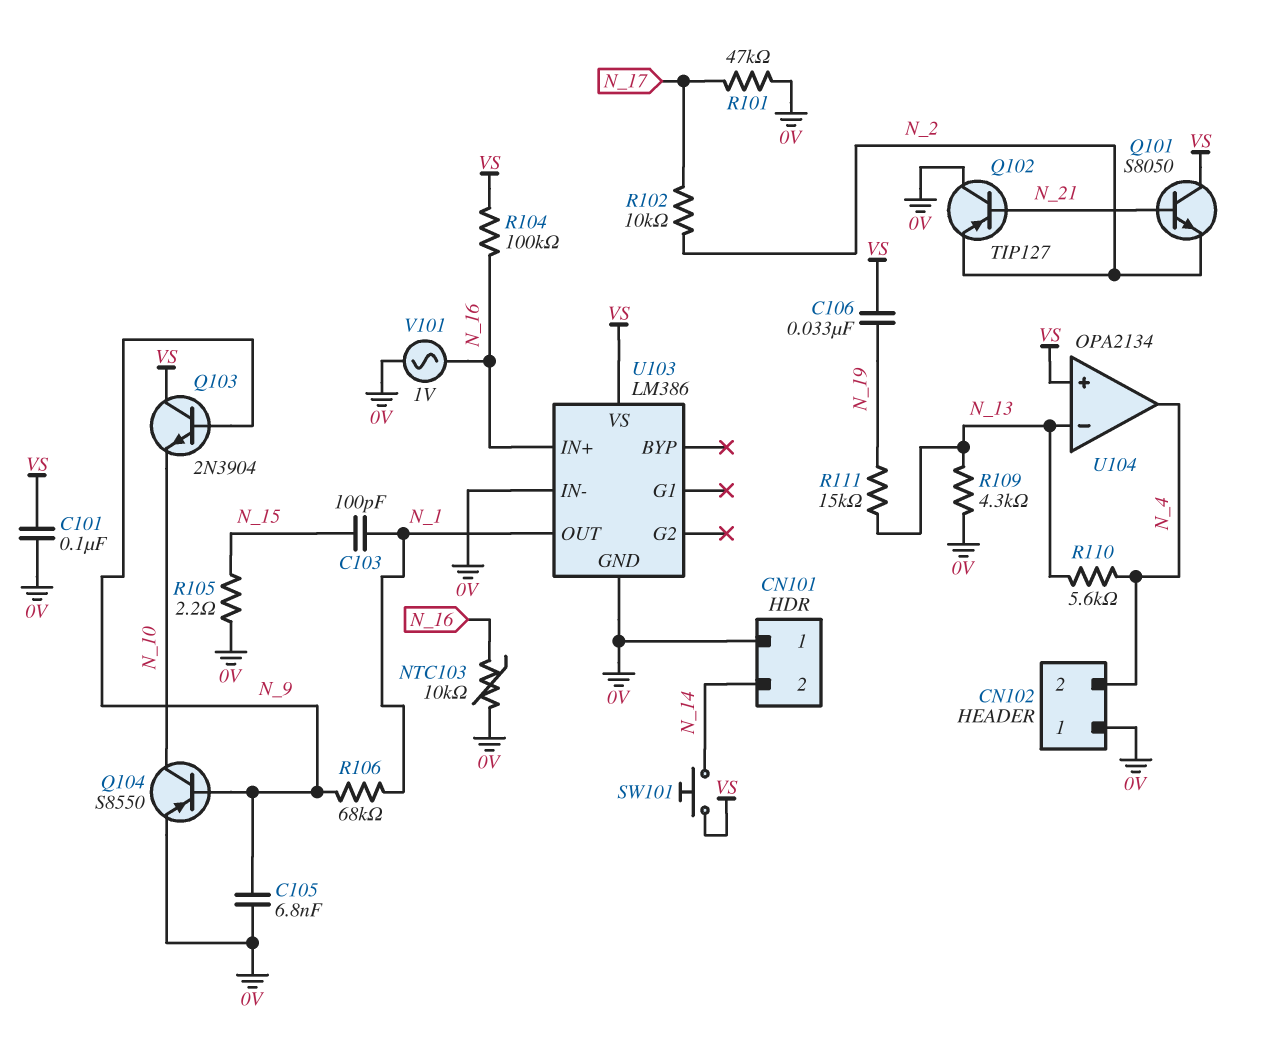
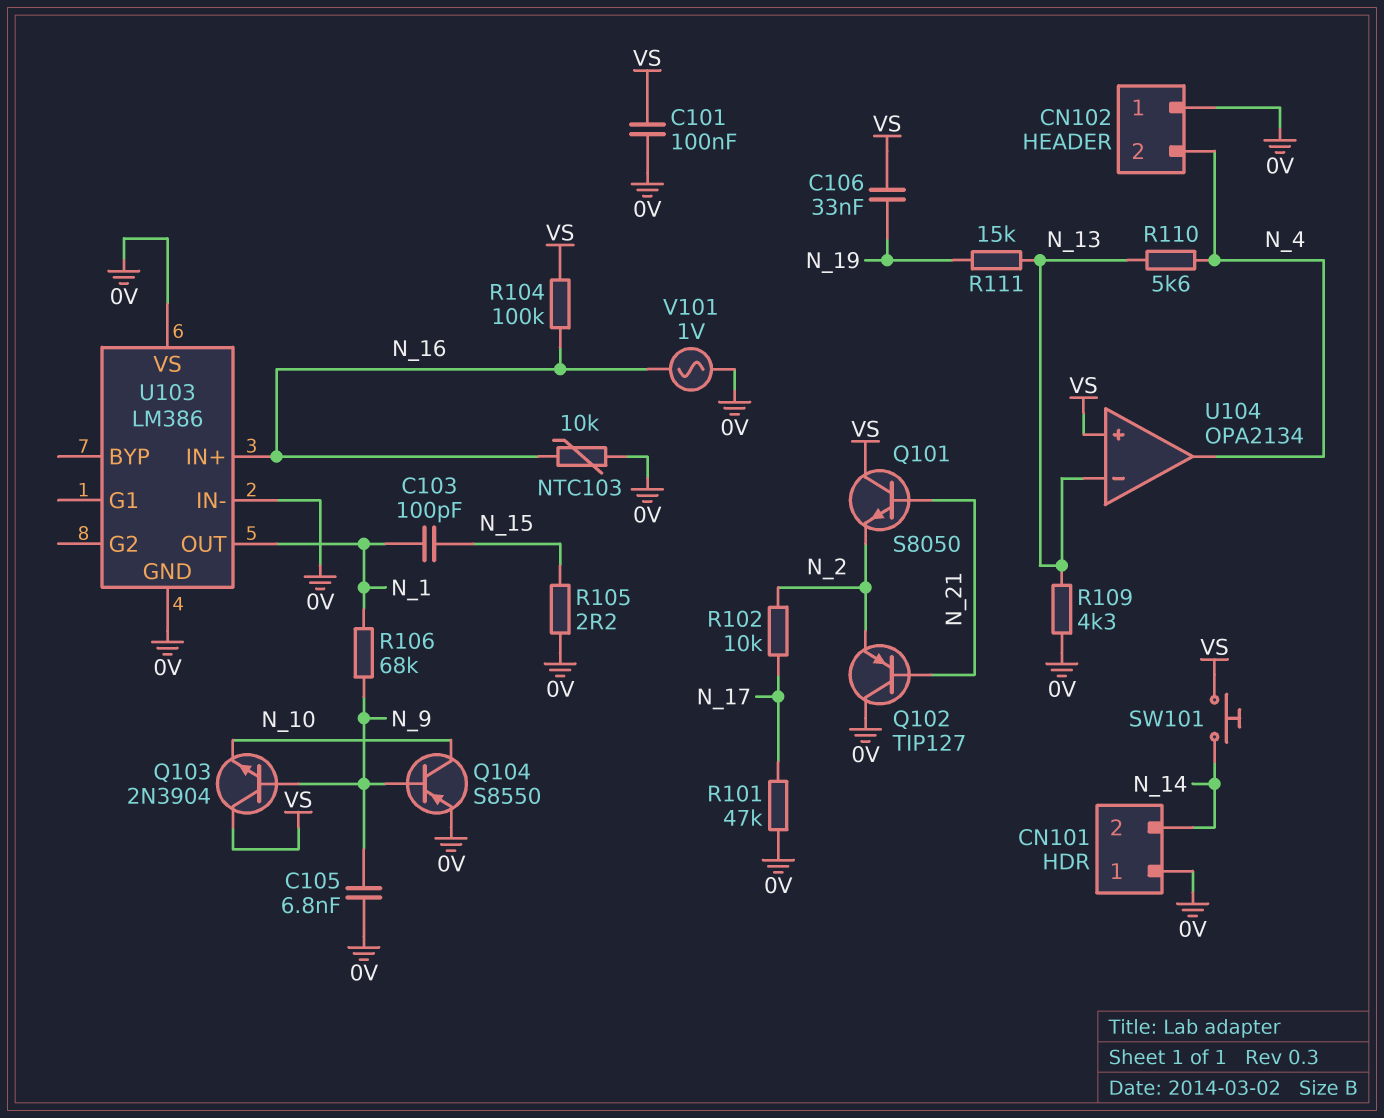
U103 pin VS: VS -> 0V

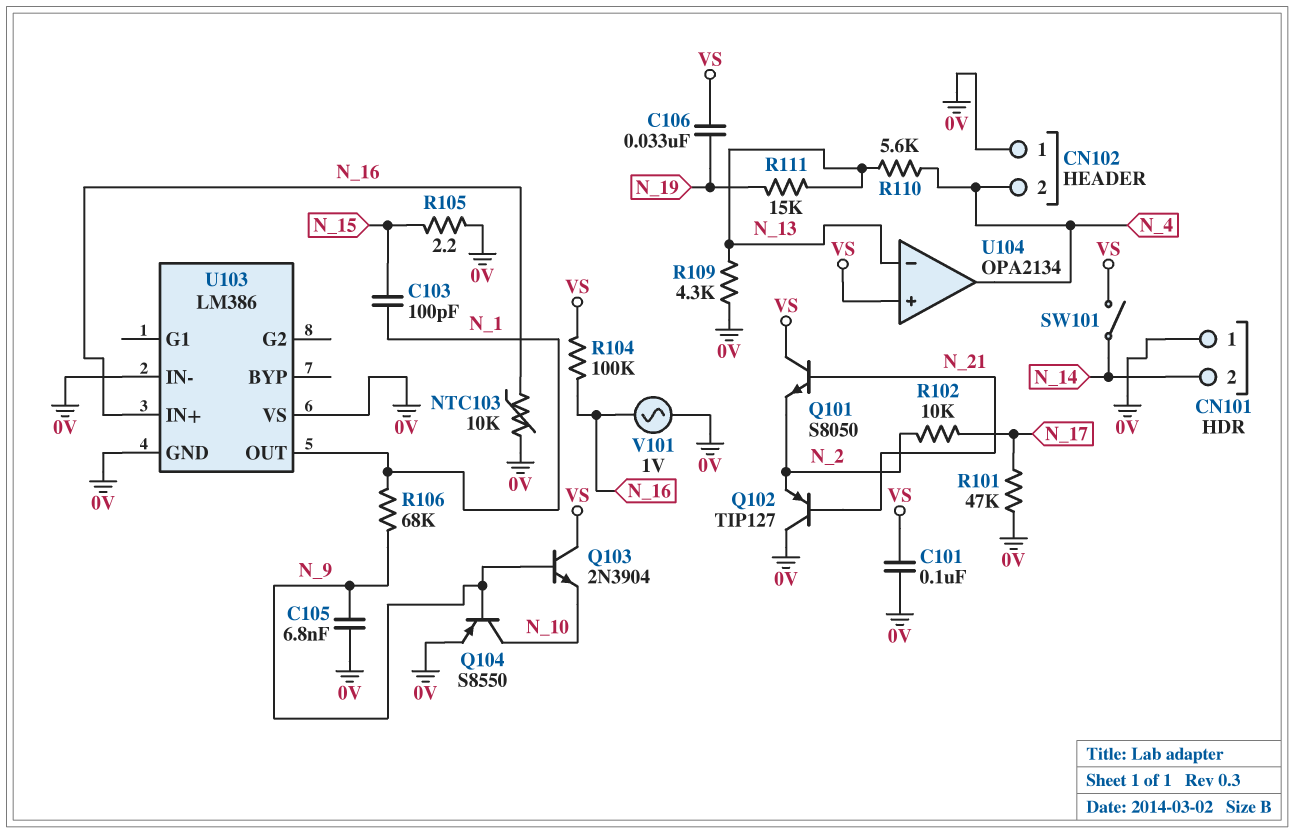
SW101: button (N_14, VS) -> switch (N_14, VS)

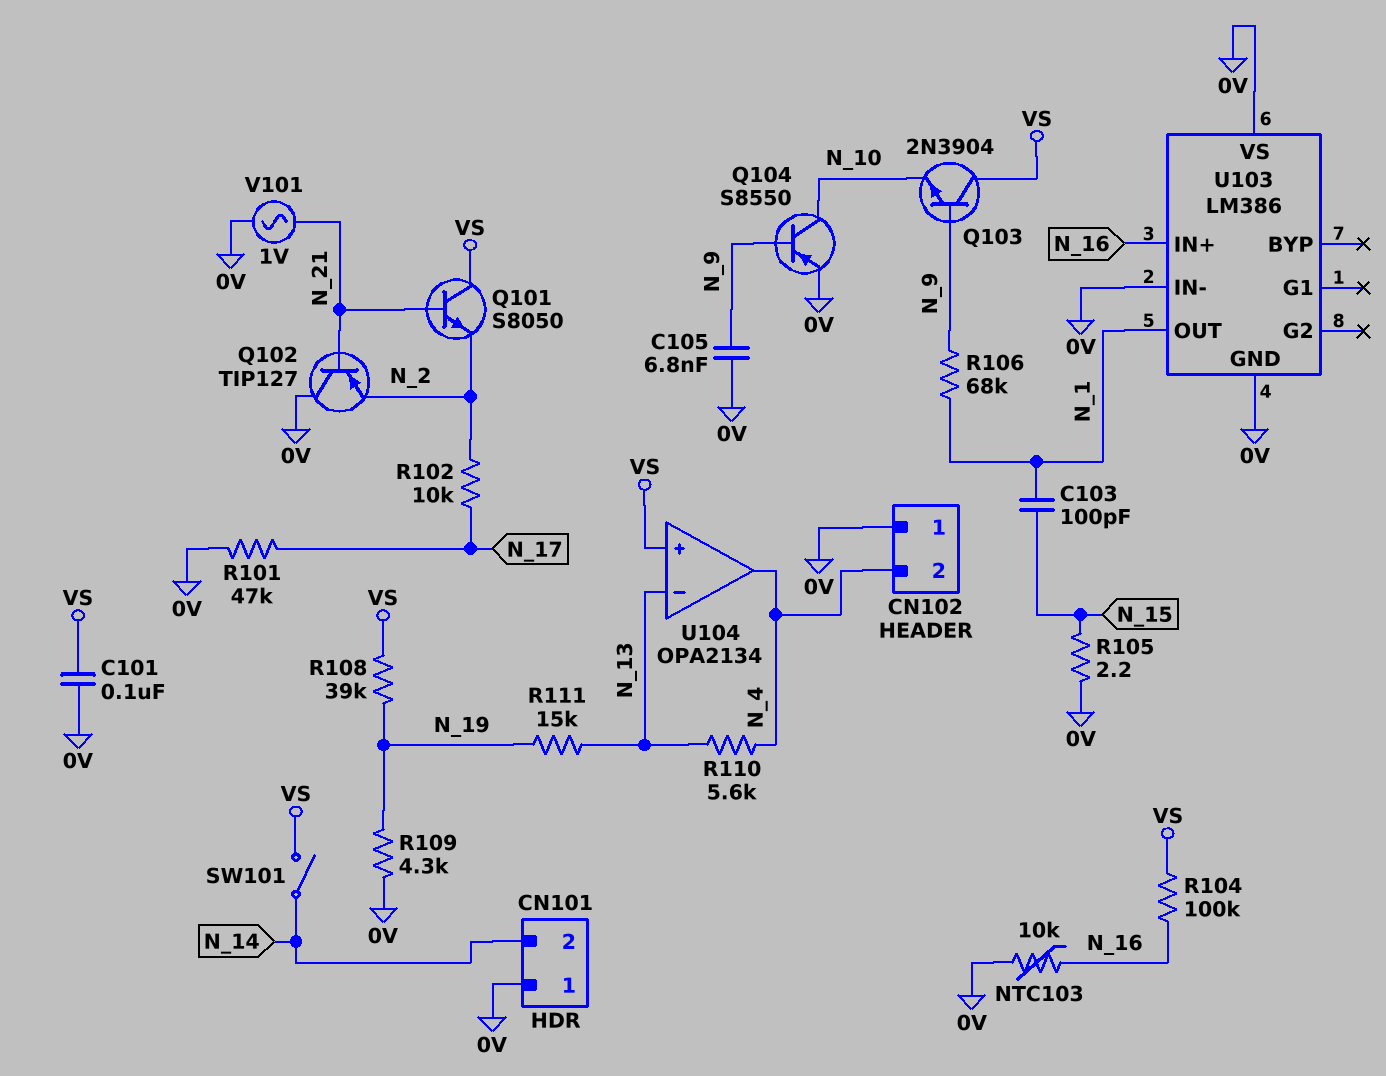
C106: 33nF (N_19, VS) -> none
R108: none -> 39k (N_19, VS)
R109: 4.3k (0V, N_13) -> 4.3k (0V, N_19)
V101: AC 1V (0V, N_16) -> AC 1V (0V, N_21)

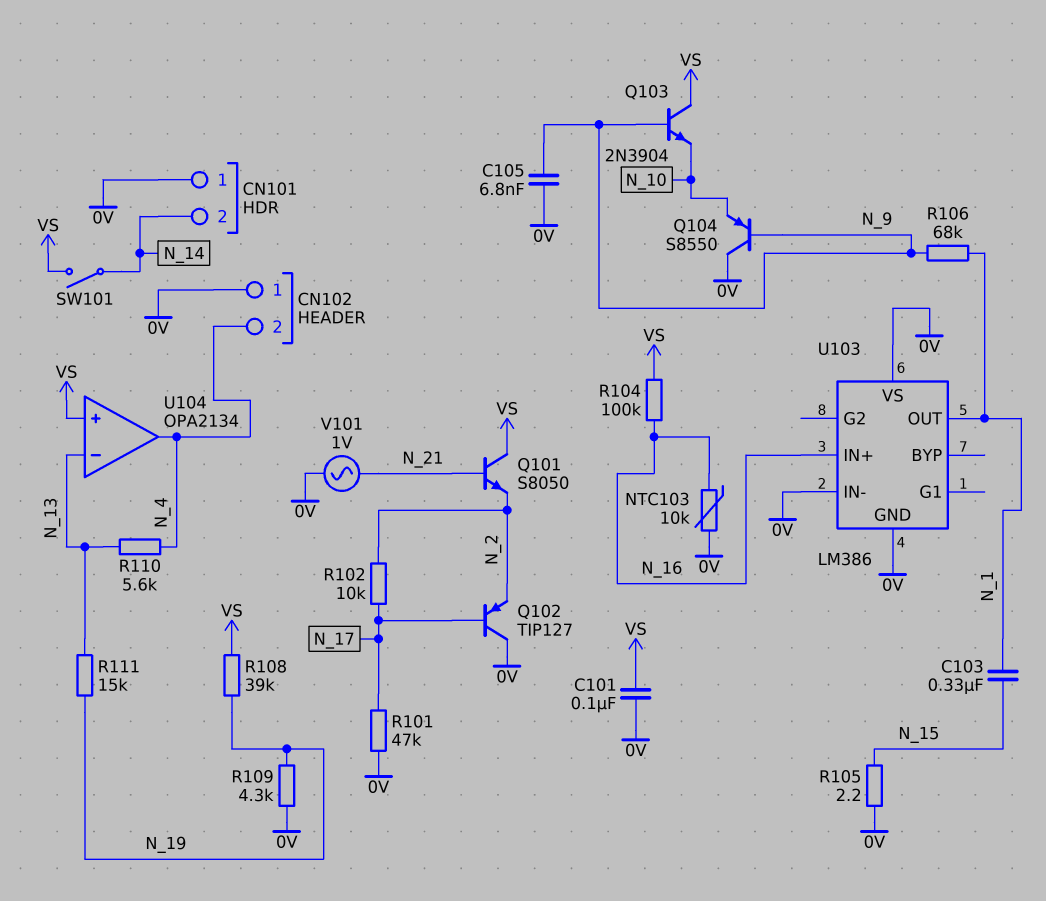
C103: 100pF (N_1, N_15) -> 330nF (N_1, N_15)
Q102: PNP TIP127 (B N_21, C 0V, E N_2) -> PNP TIP127 (B N_17, C 0V, E N_2)
Q104: PNP S8550 (B N_9, C N_10, E 0V) -> PNP S8550 (B N_9, C 0V, E N_10)

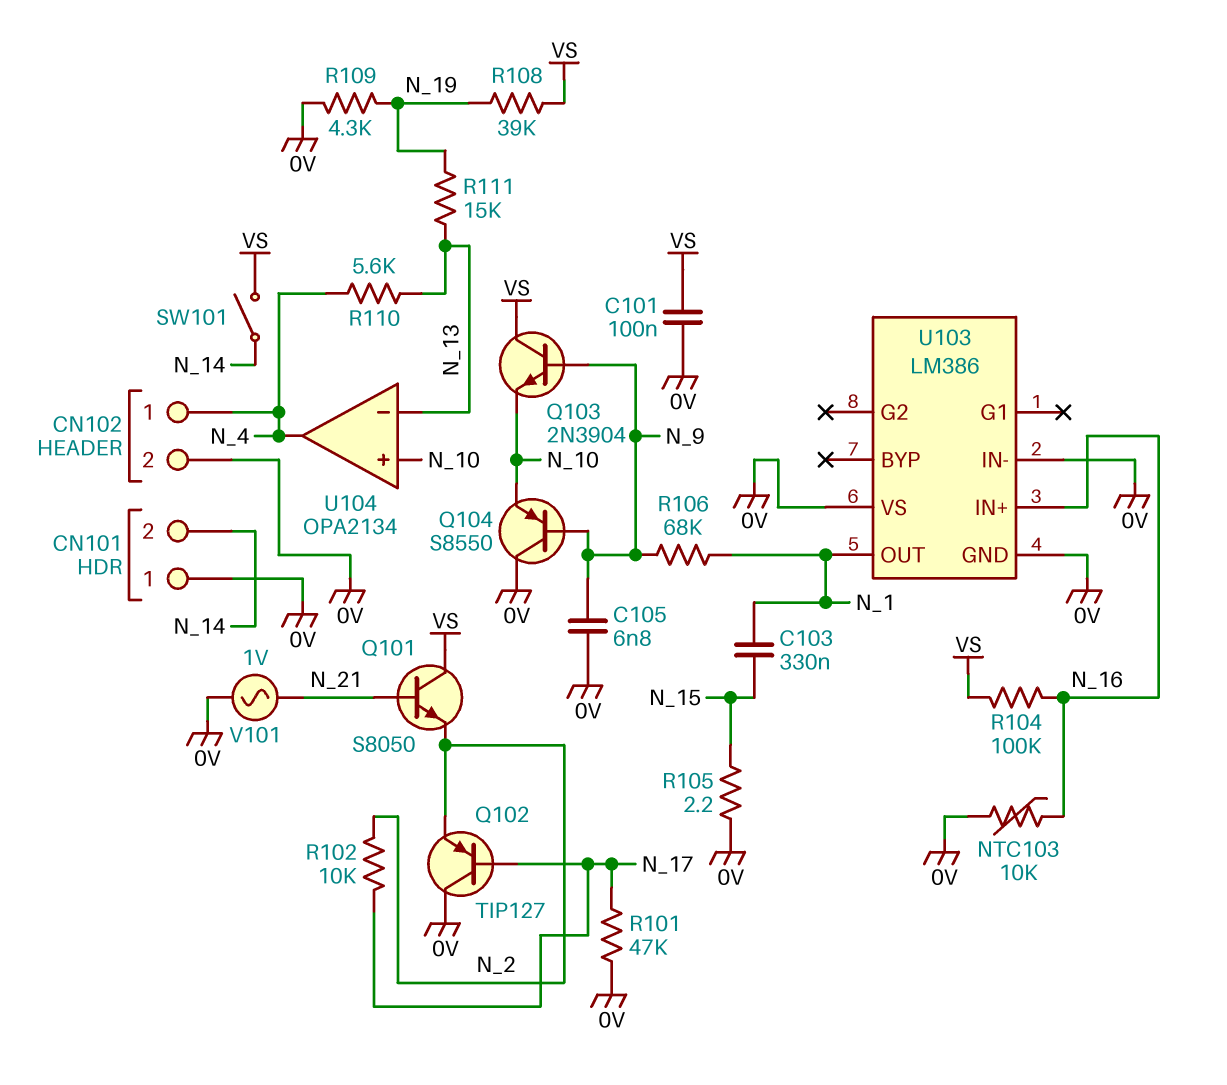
CN102 pin 1: 0V -> N_4
CN102 pin 2: N_4 -> 0V
U104 pin in+: VS -> N_10

